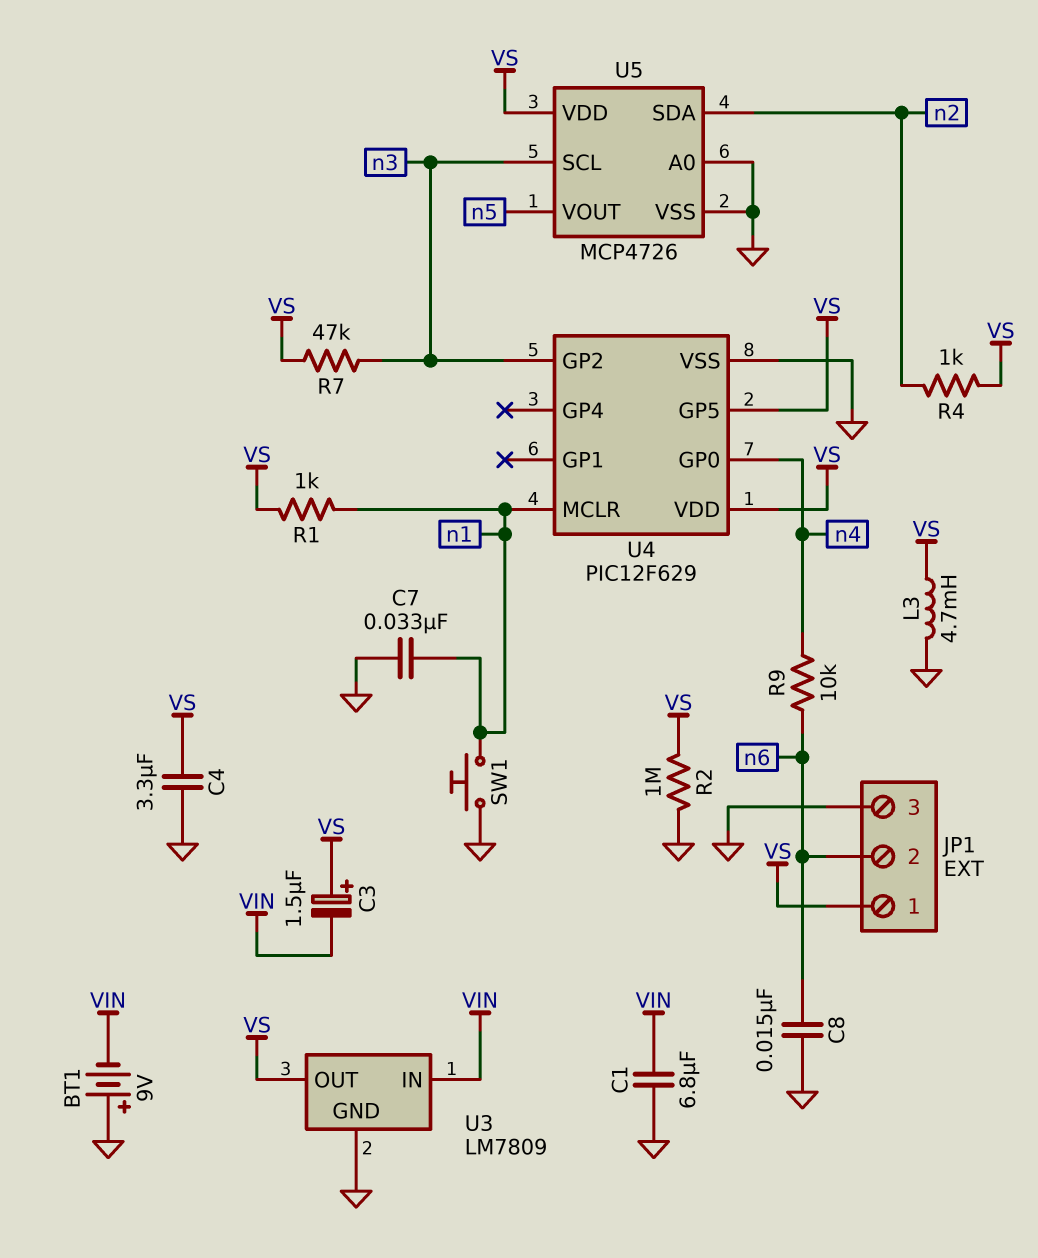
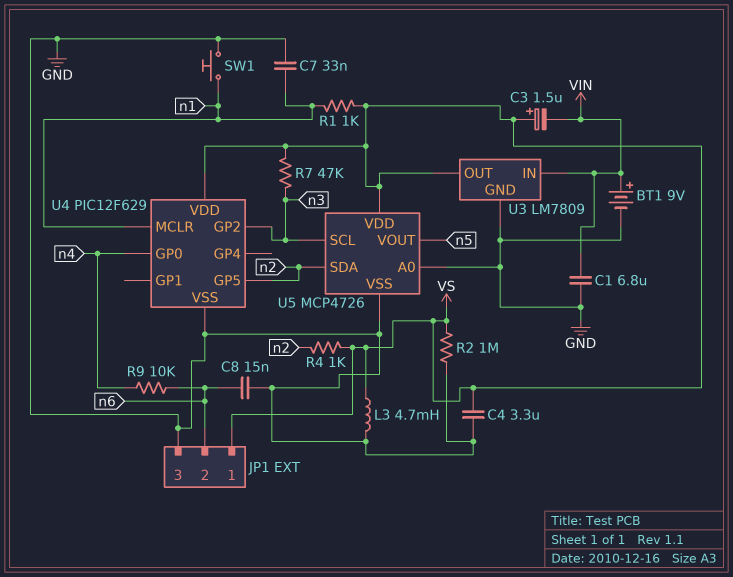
BT1: 9V (plus GND, minus VIN) -> 9V (plus VIN, minus GND)
U4 pin GP5: VS -> n2

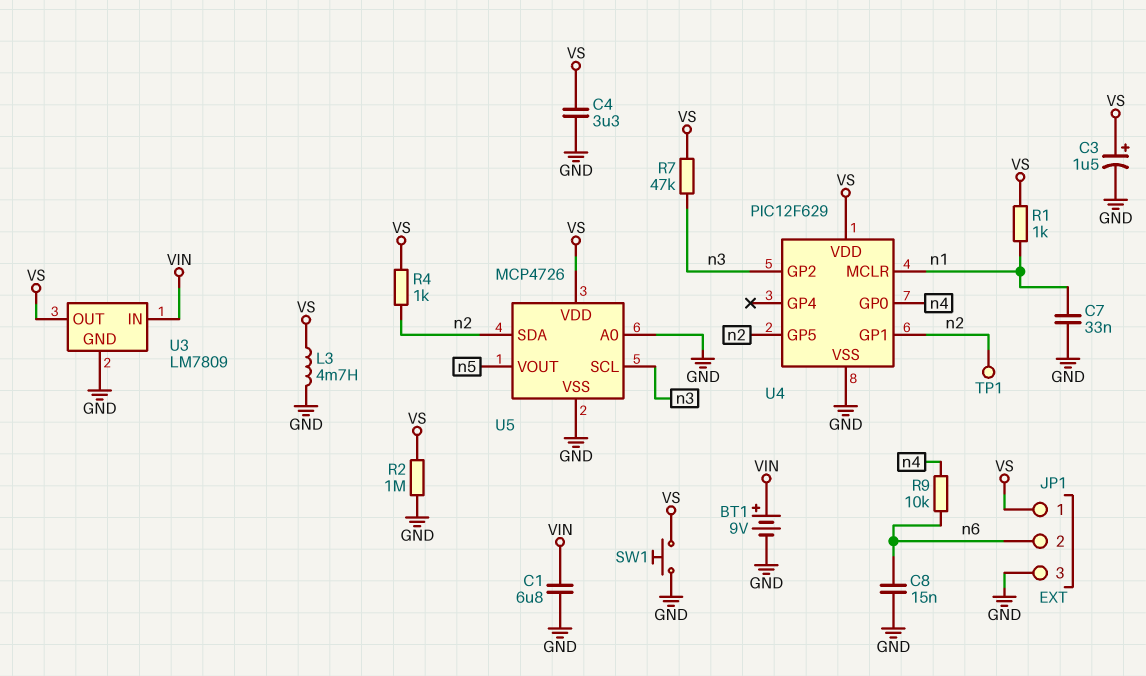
C3: 1.5uF (plus VS, minus VIN) -> 1.5uF (plus VS, minus GND)
SW1: button (GND, n1) -> button (GND, VS)
TP1: none -> test point (n2)
U4 pin GP1: none -> n2

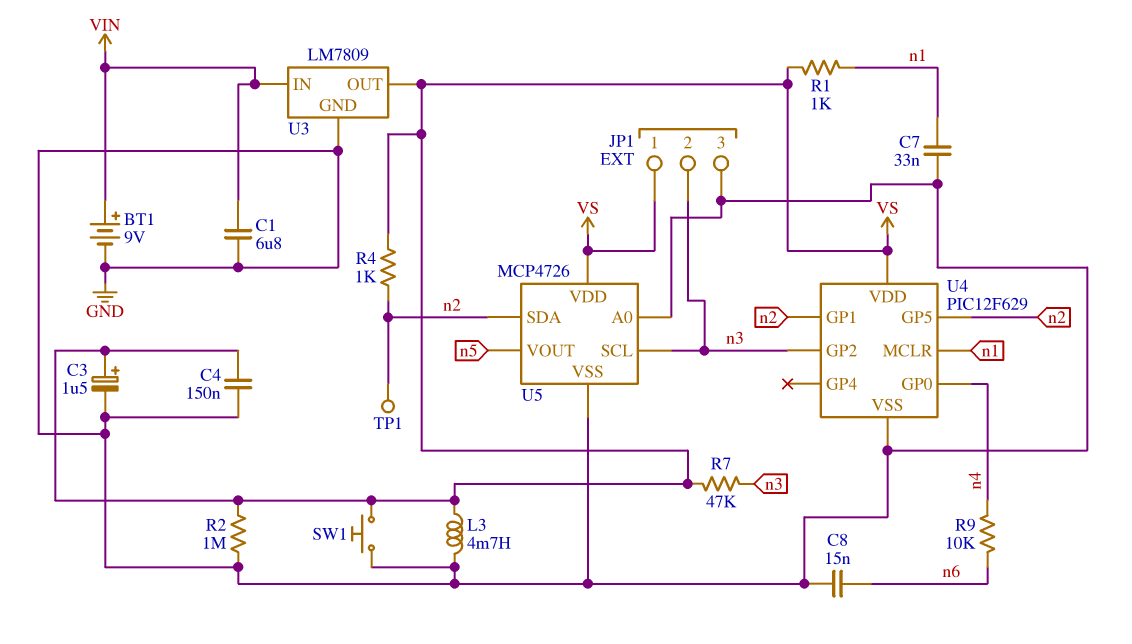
C4: 3.3uF (GND, VS) -> 150nF (GND, VS)
JP1 pin 2: n6 -> n3

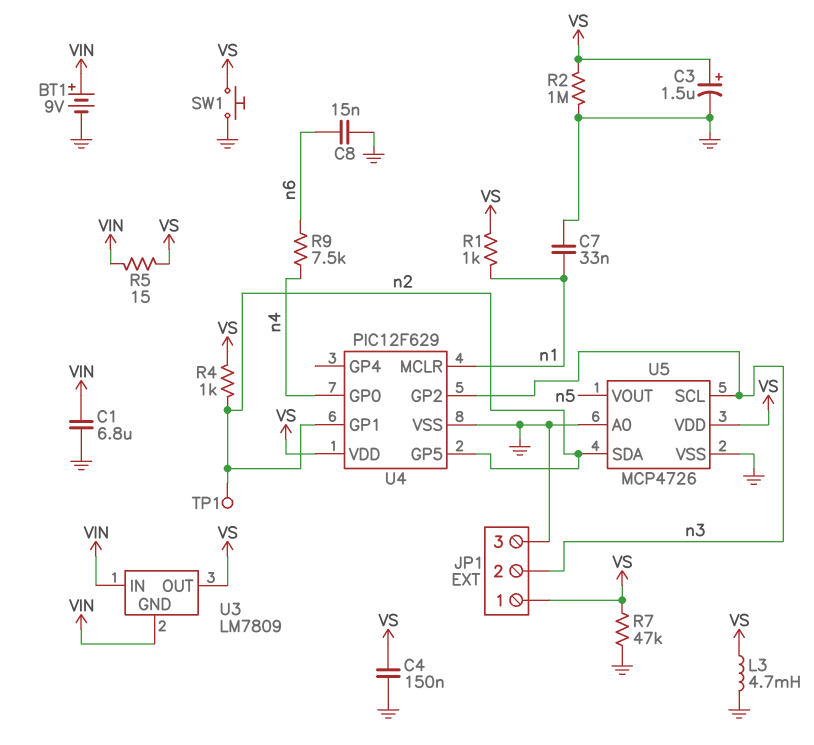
R5: none -> 15 (VIN, VS)
R7: 47k (VS, n3) -> 47k (GND, VS)
R9: 10k (n4, n6) -> 7.5k (n4, n6)
U3 pin GND: GND -> VIN

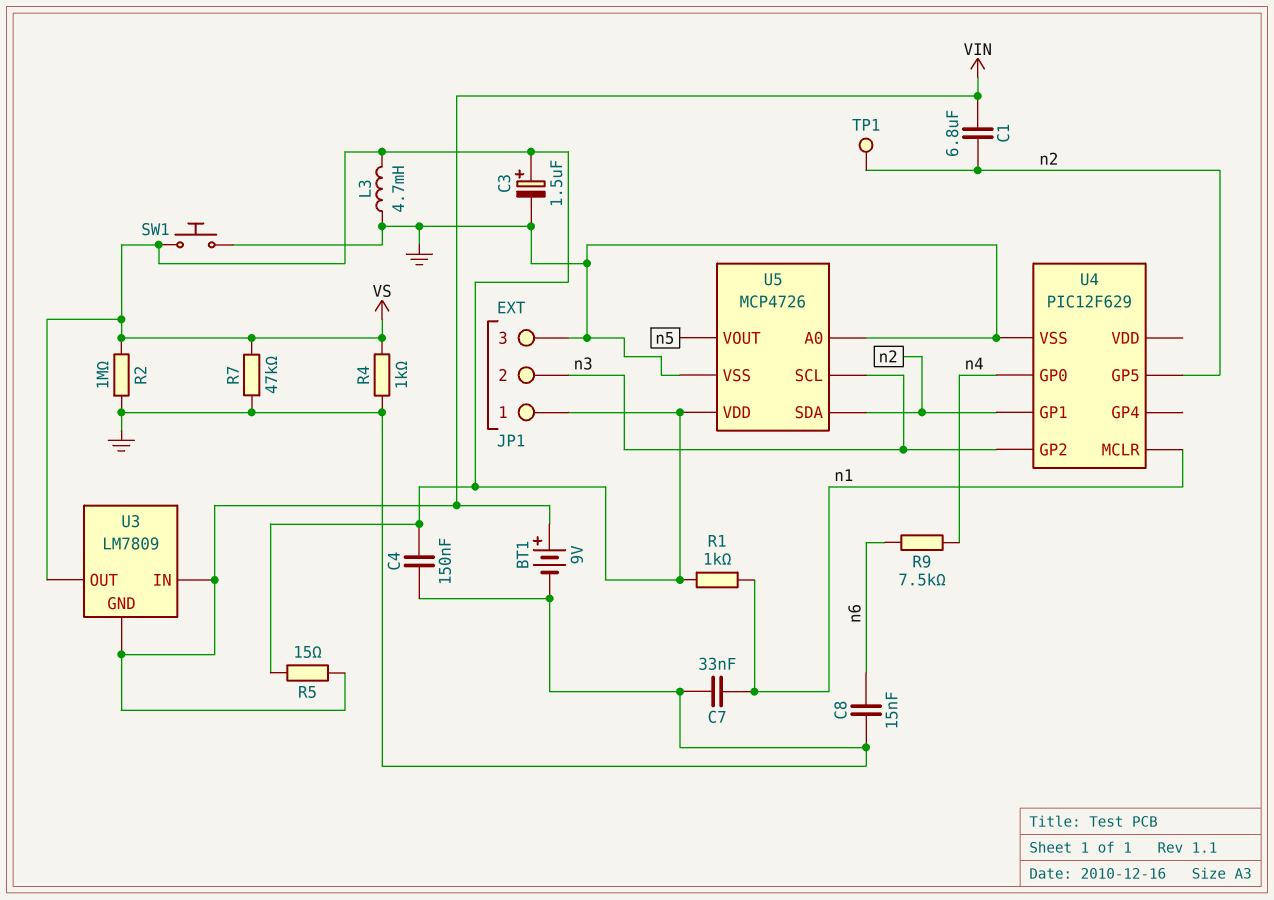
C1: 6.8uF (GND, VIN) -> 6.8uF (VIN, n2)
R4: 1k (VS, n2) -> 1k (GND, VS)
U4 pin VDD: VS -> none

